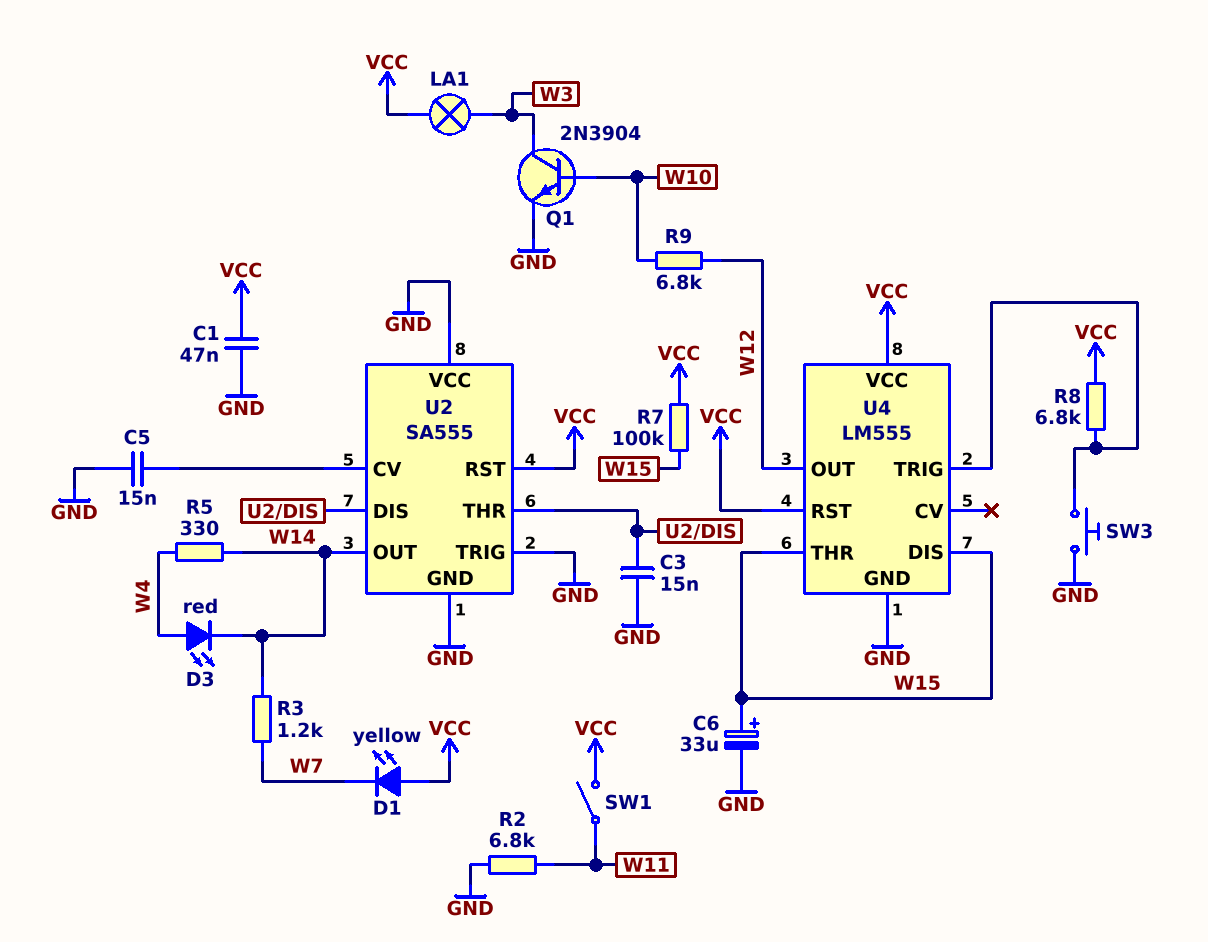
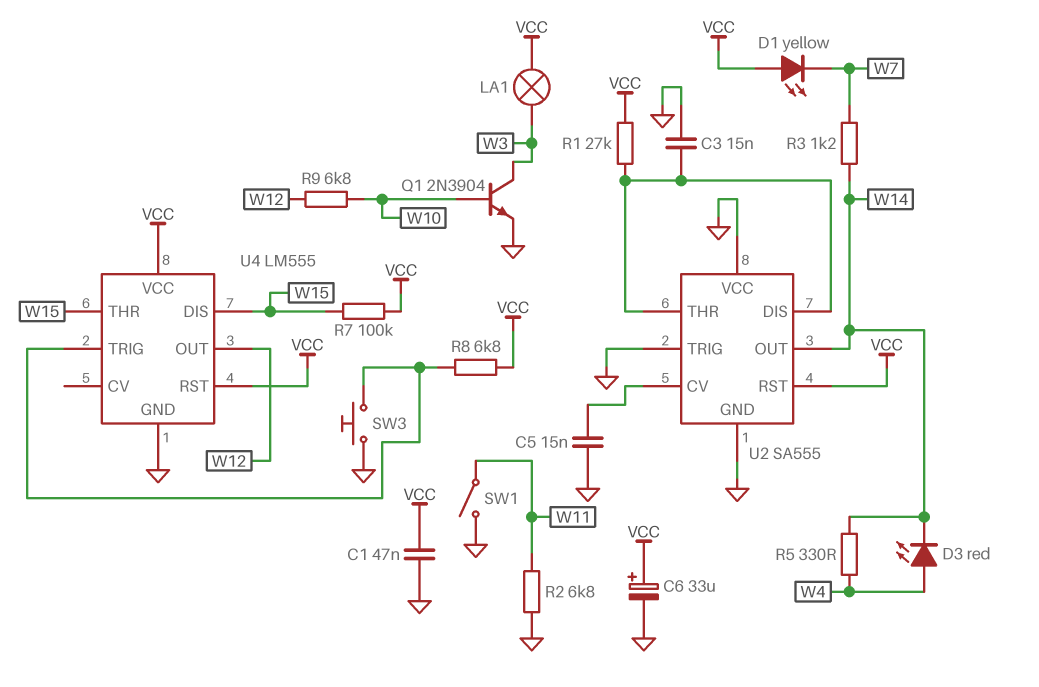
C6: 33uF (plus W15, minus GND) -> 33uF (plus VCC, minus GND)
R1: none -> 27k (U2/DIS, VCC)
SW1: switch (VCC, W11) -> switch (GND, W11)

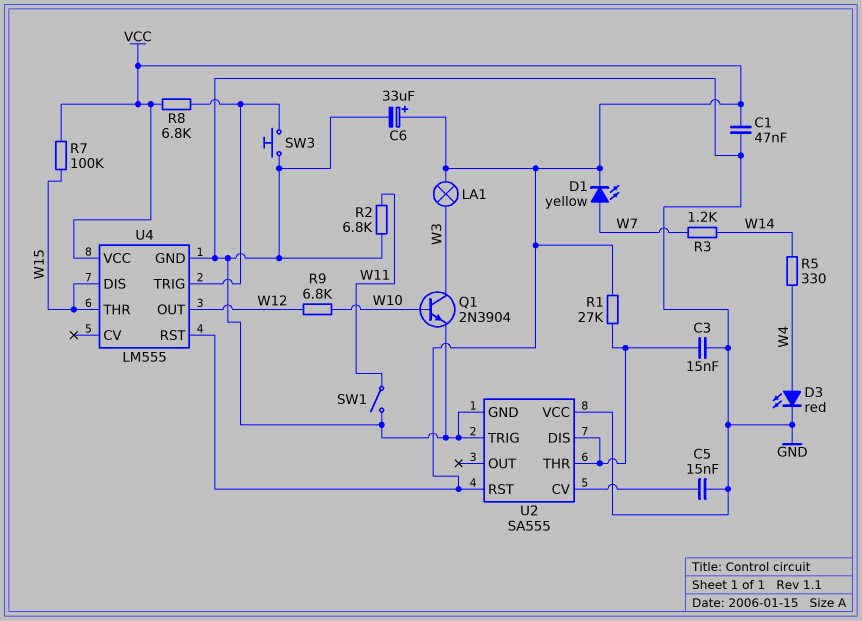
D1: LED yellow (A VCC, K W7) -> LED yellow (A W7, K VCC)
D3: LED red (A W4, K W14) -> LED red (A W4, K GND)
U2 pin OUT: W14 -> none

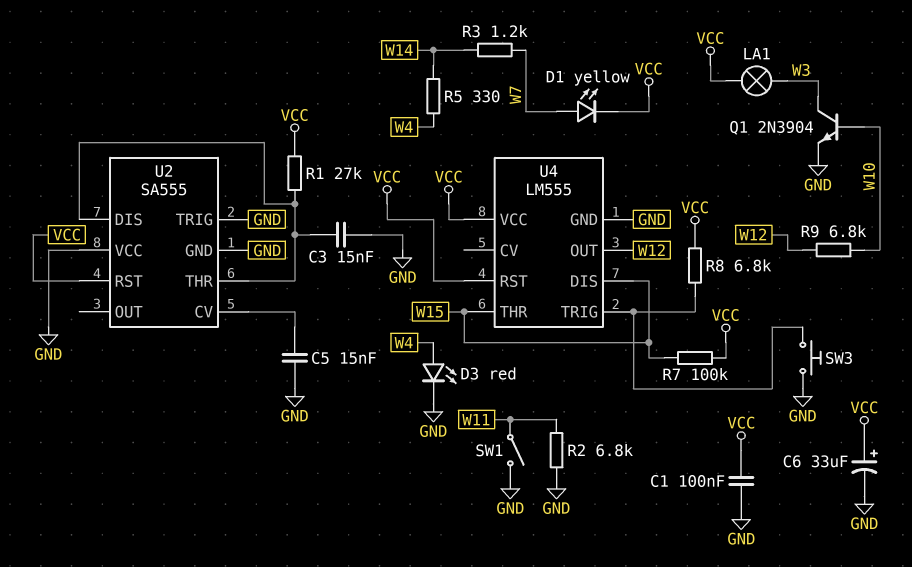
C1: 47nF (GND, VCC) -> 100nF (GND, VCC)

